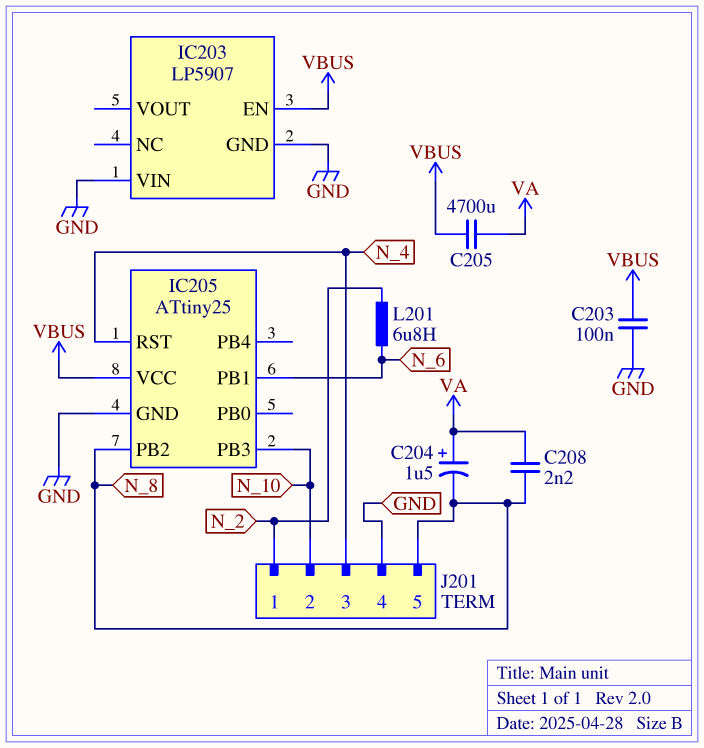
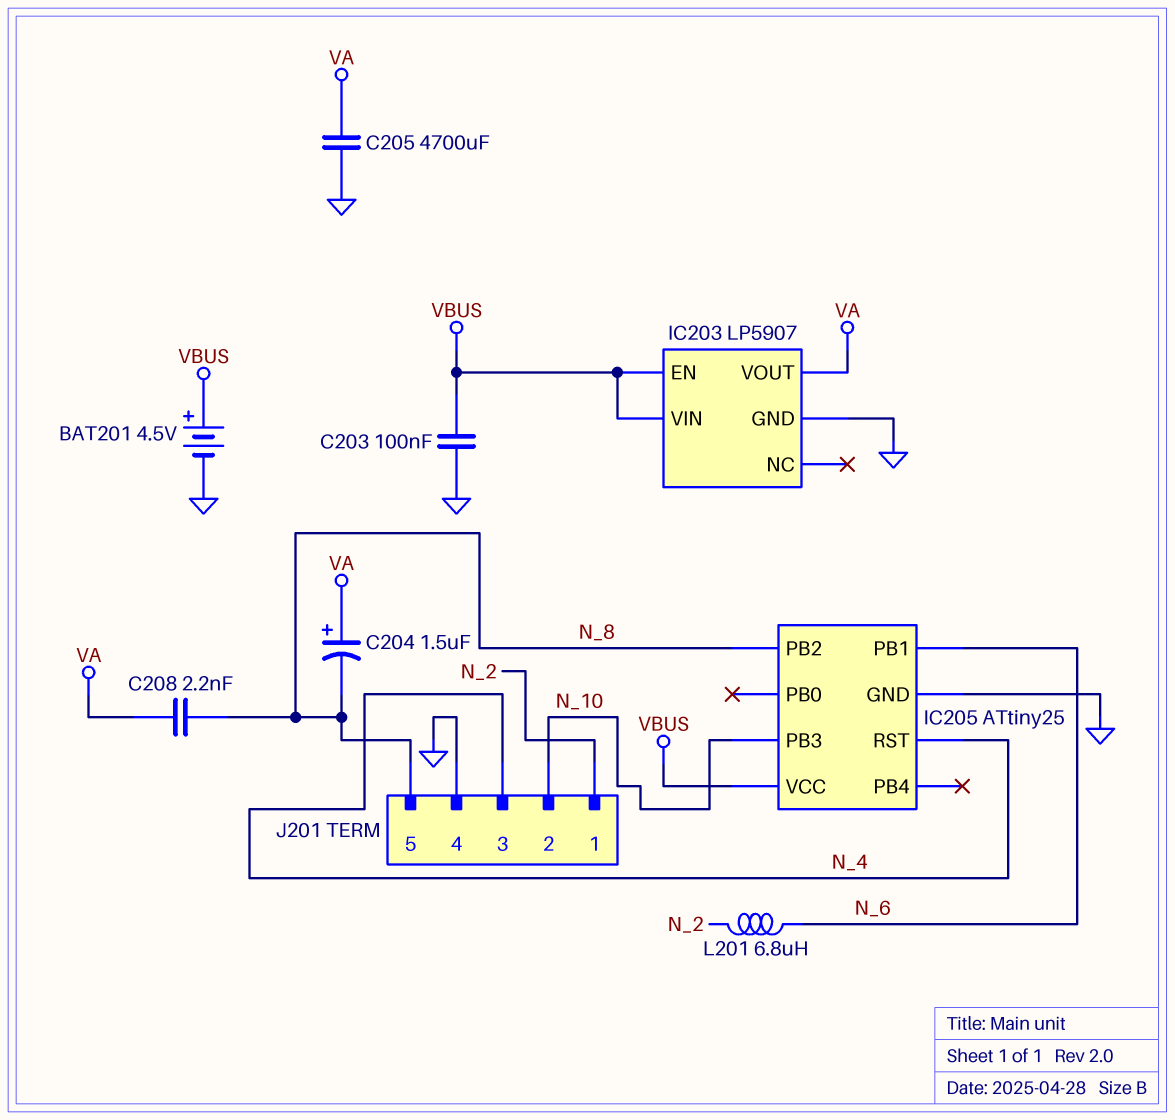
BAT201: none -> 4.5V (plus VBUS, minus GND)
C205: 4700uF (VA, VBUS) -> 4700uF (GND, VA)
IC203 pin VIN: GND -> VBUS
IC203 pin VOUT: none -> VA

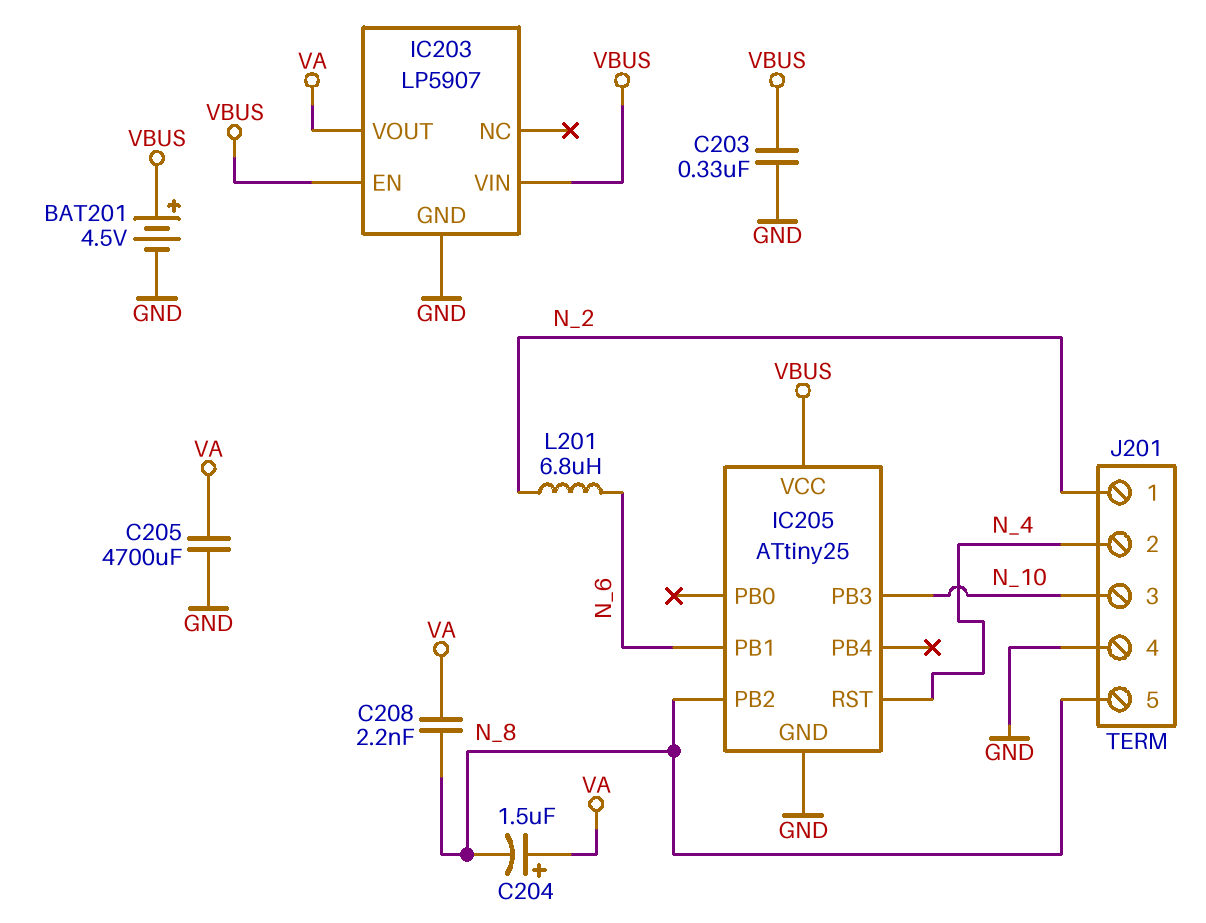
C203: 100nF (GND, VBUS) -> 330nF (GND, VBUS)
J201 pin 2: N_10 -> N_4
J201 pin 3: N_4 -> N_10

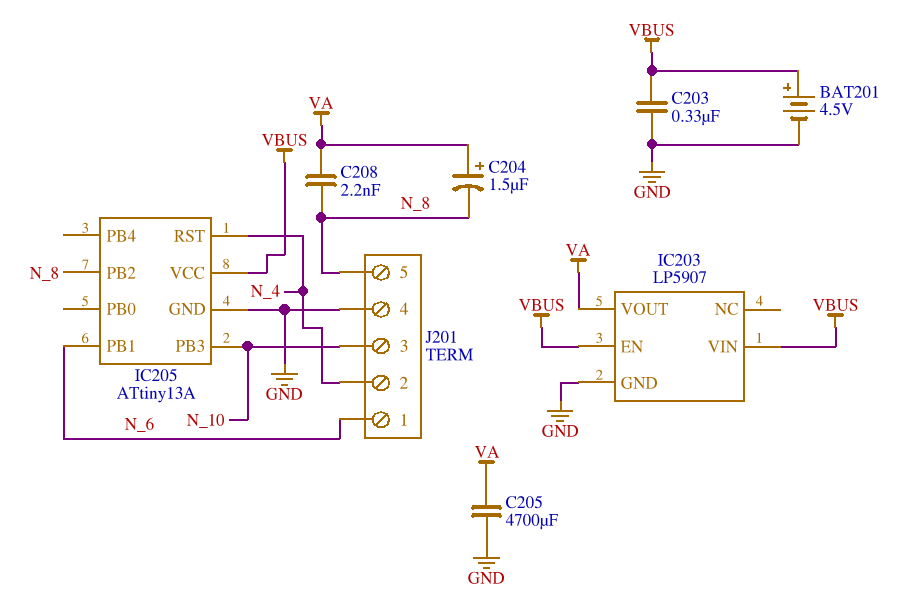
IC205: ATtiny25 -> ATtiny13A
J201 pin 1: N_2 -> N_6
L201: 6.8uH (N_2, N_6) -> none

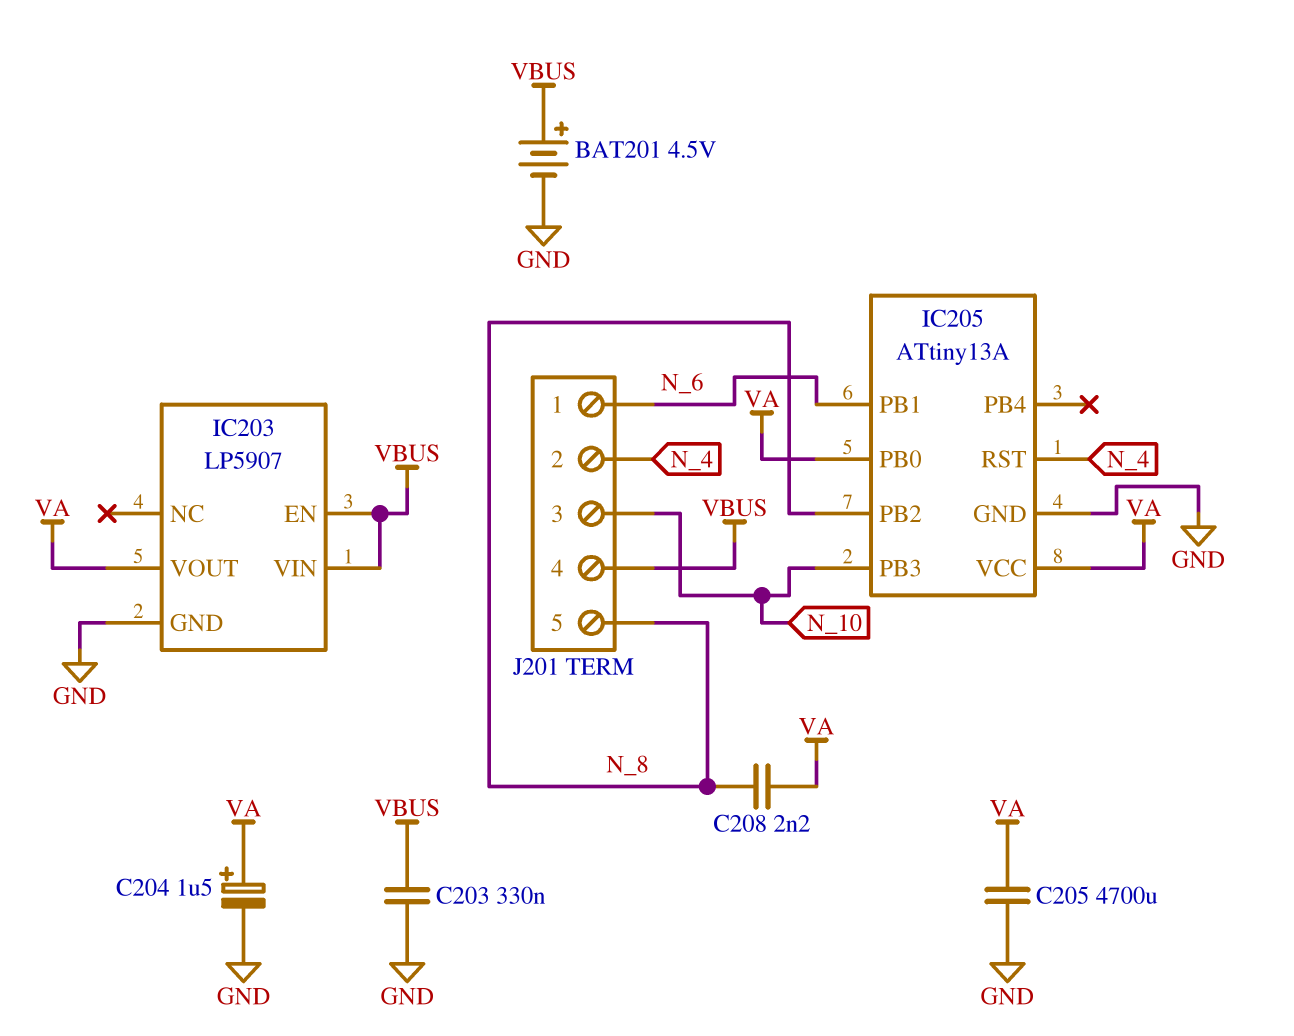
C204: 1.5uF (plus VA, minus N_8) -> 1.5uF (plus VA, minus GND)
IC205 pin PB0: none -> VA
IC205 pin VCC: VBUS -> VA
J201 pin 4: GND -> VBUS

